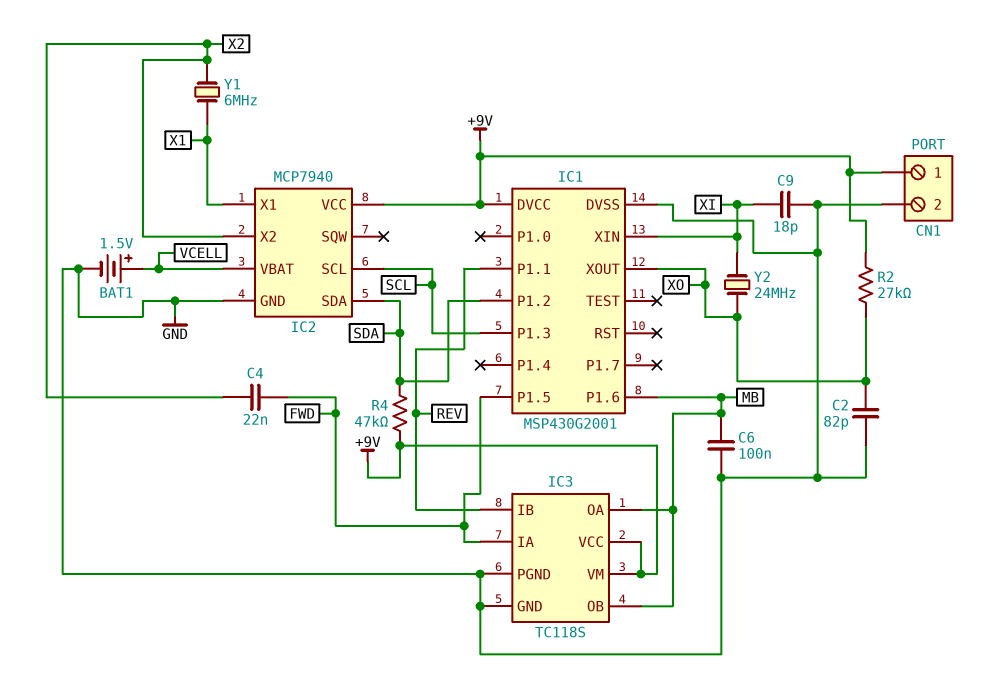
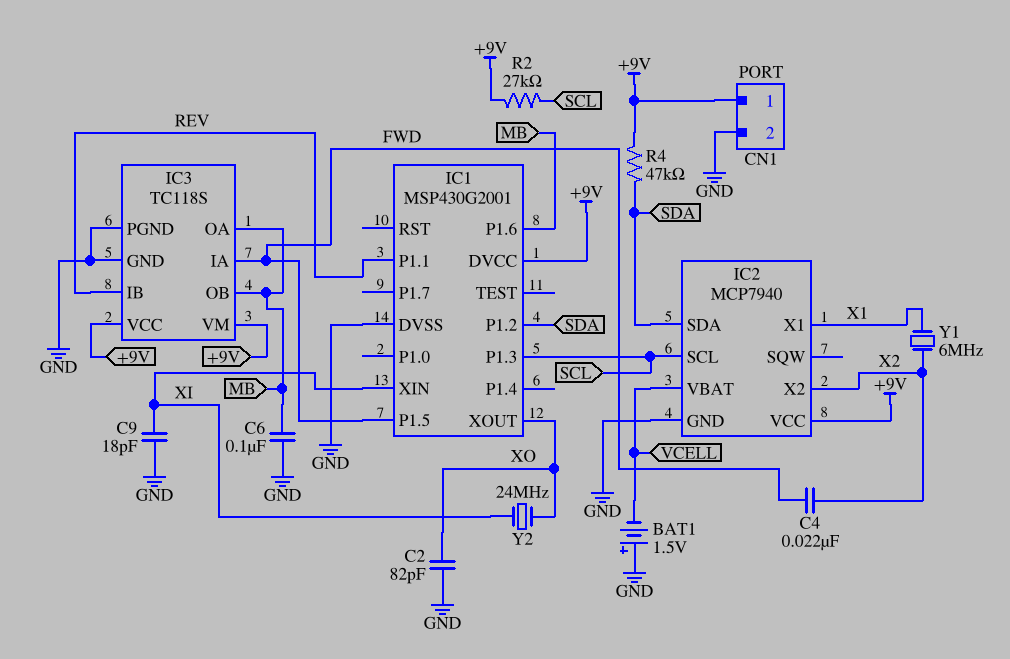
BAT1: 1.5V (plus VCELL, minus GND) -> 1.5V (plus GND, minus VCELL)
R2: 27k (+9V, XO) -> 27k (+9V, SCL)

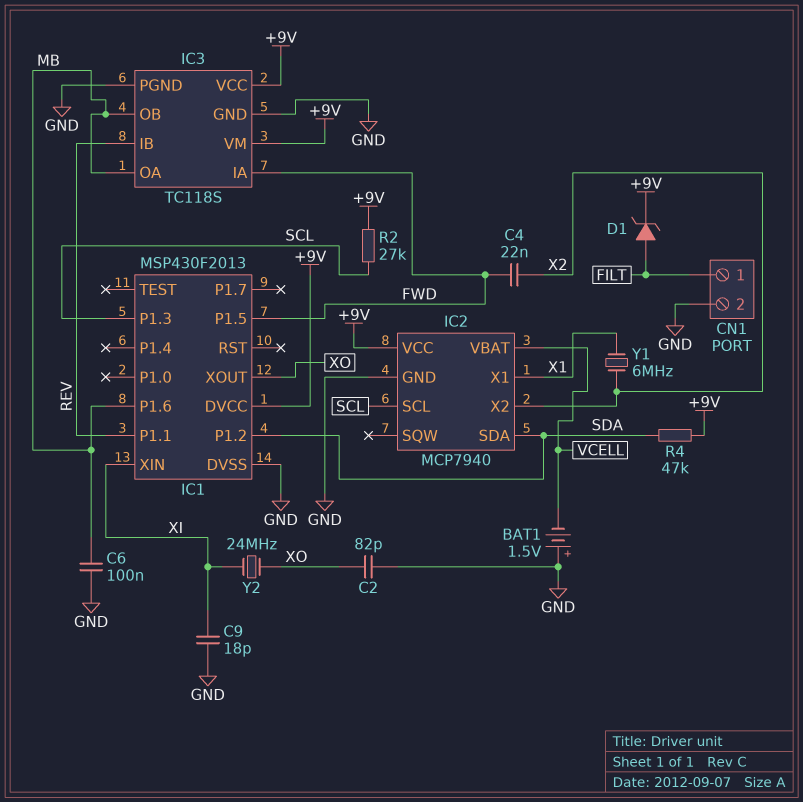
CN1 pin 1: +9V -> FILT
D1: none -> zener (A FILT, K +9V)
IC1: MSP430G2001 -> MSP430F2013

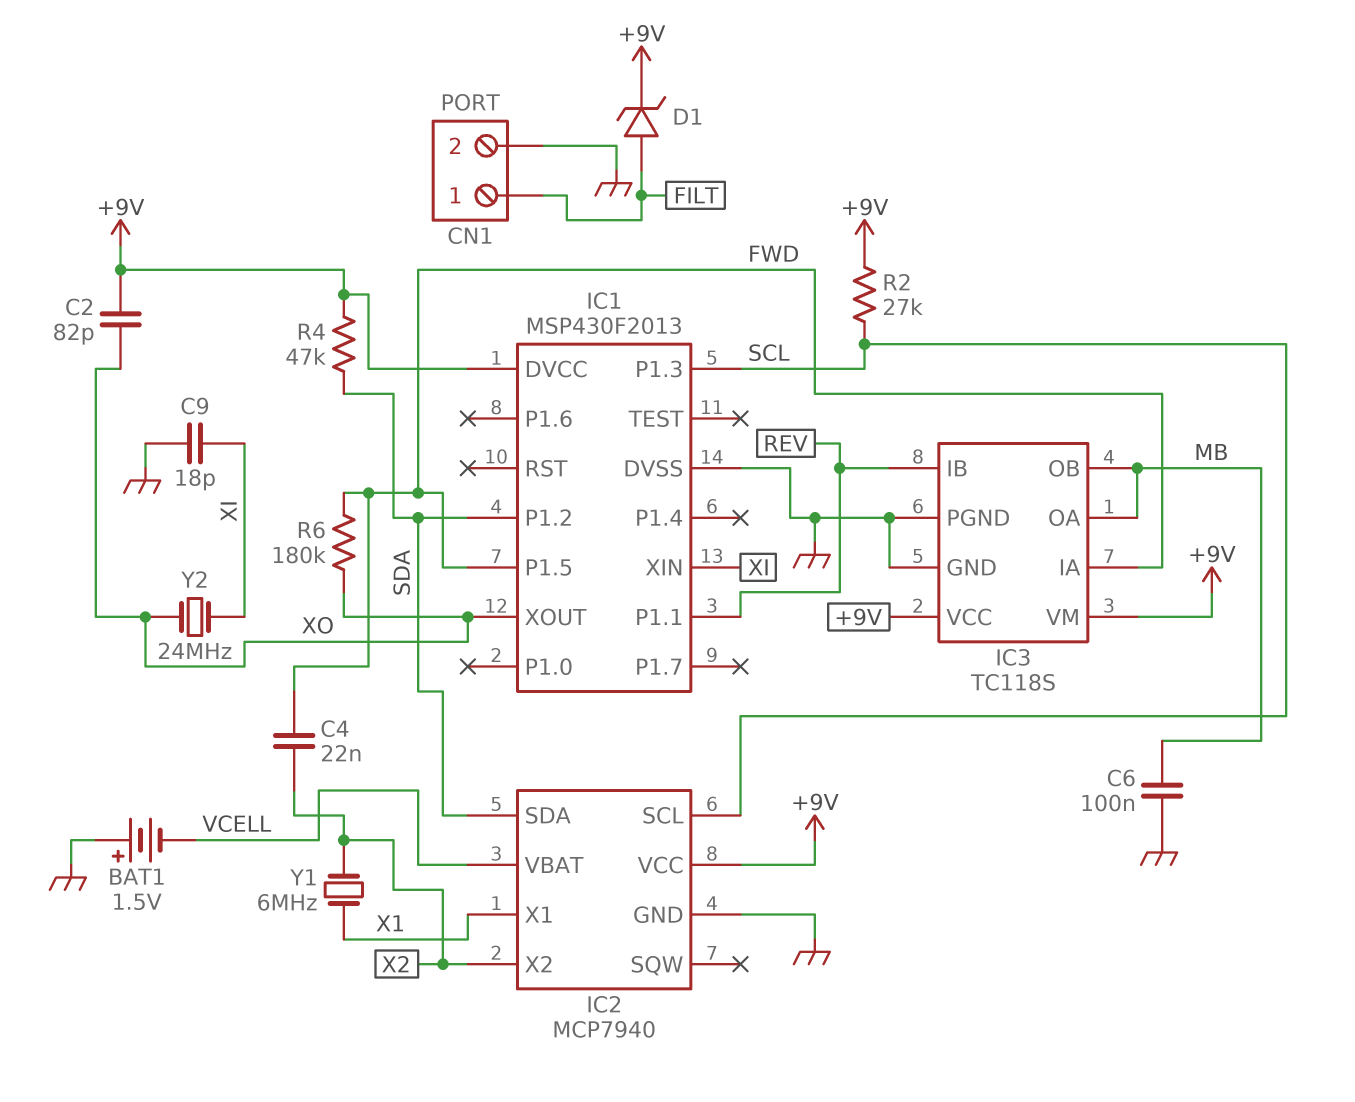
C2: 82pF (GND, XO) -> 82pF (+9V, XO)
IC1 pin P1.6: MB -> none
R6: none -> 180k (FWD, XO)

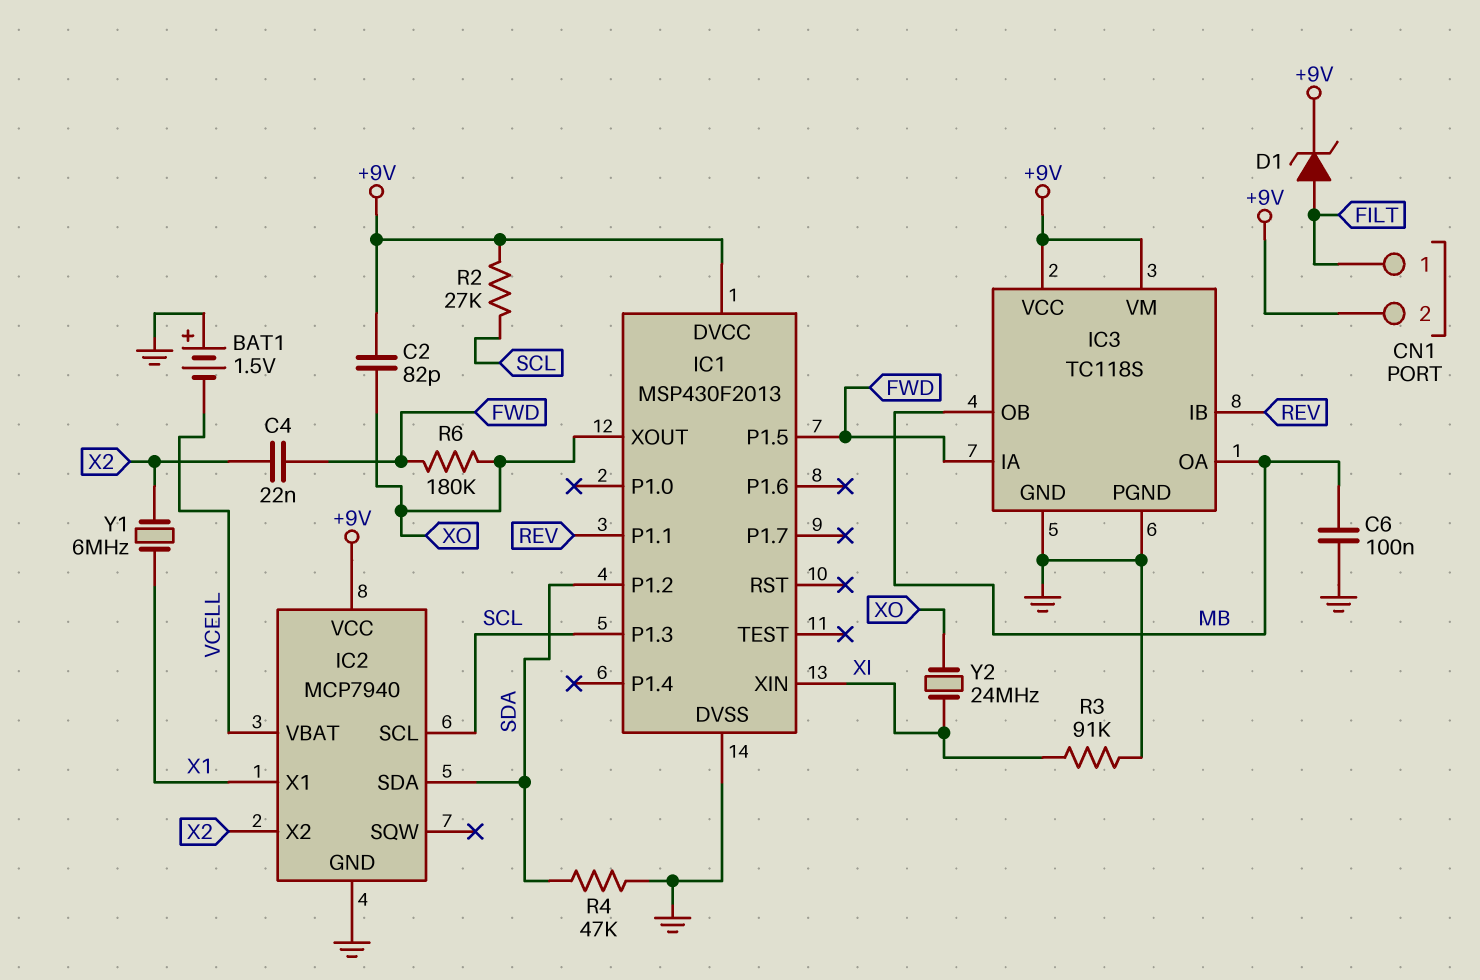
C9: 18pF (GND, XI) -> none
CN1 pin 2: GND -> +9V
R3: none -> 91k (GND, XI)
R4: 47k (+9V, SDA) -> 47k (GND, SDA)

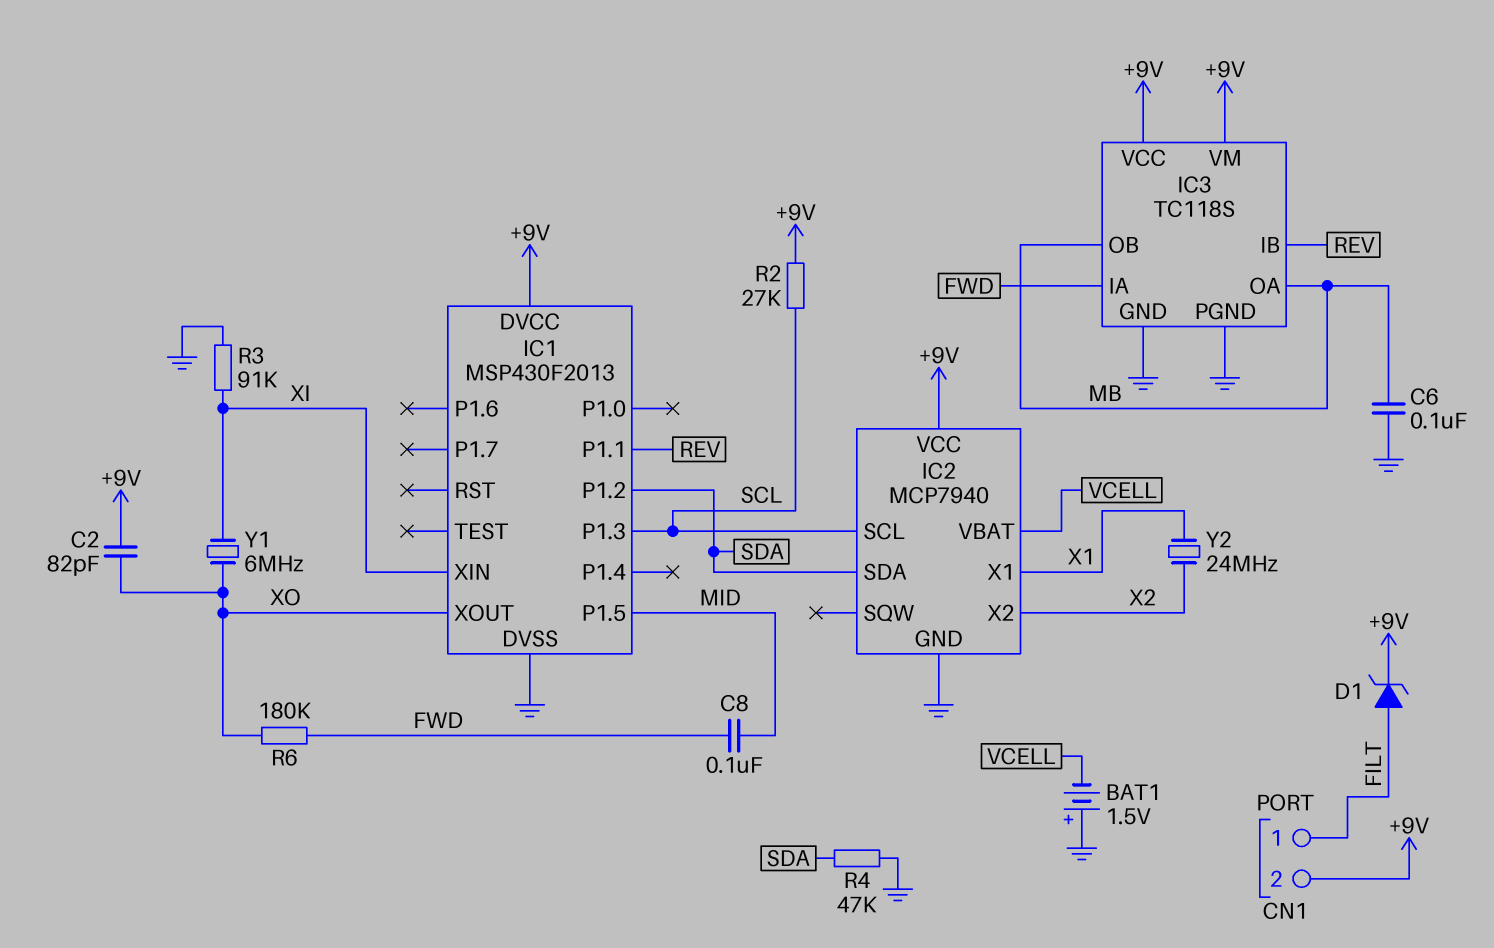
C4: 22nF (FWD, X2) -> none
C8: none -> 100nF (FWD, MID)
IC1 pin P1.5: FWD -> MID
Y1: 6MHz (X1, X2) -> 6MHz (XI, XO)
Y2: 24MHz (XI, XO) -> 24MHz (X1, X2)

